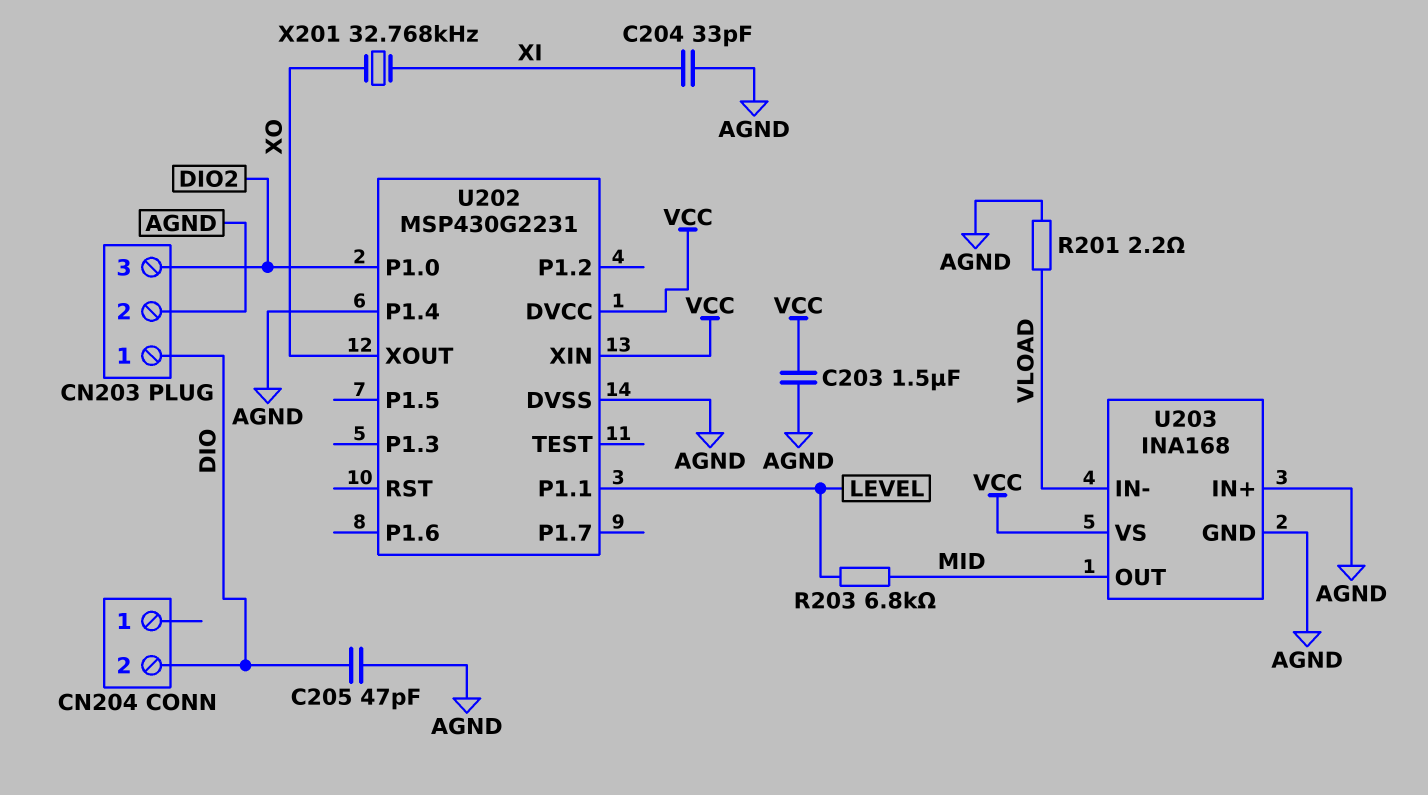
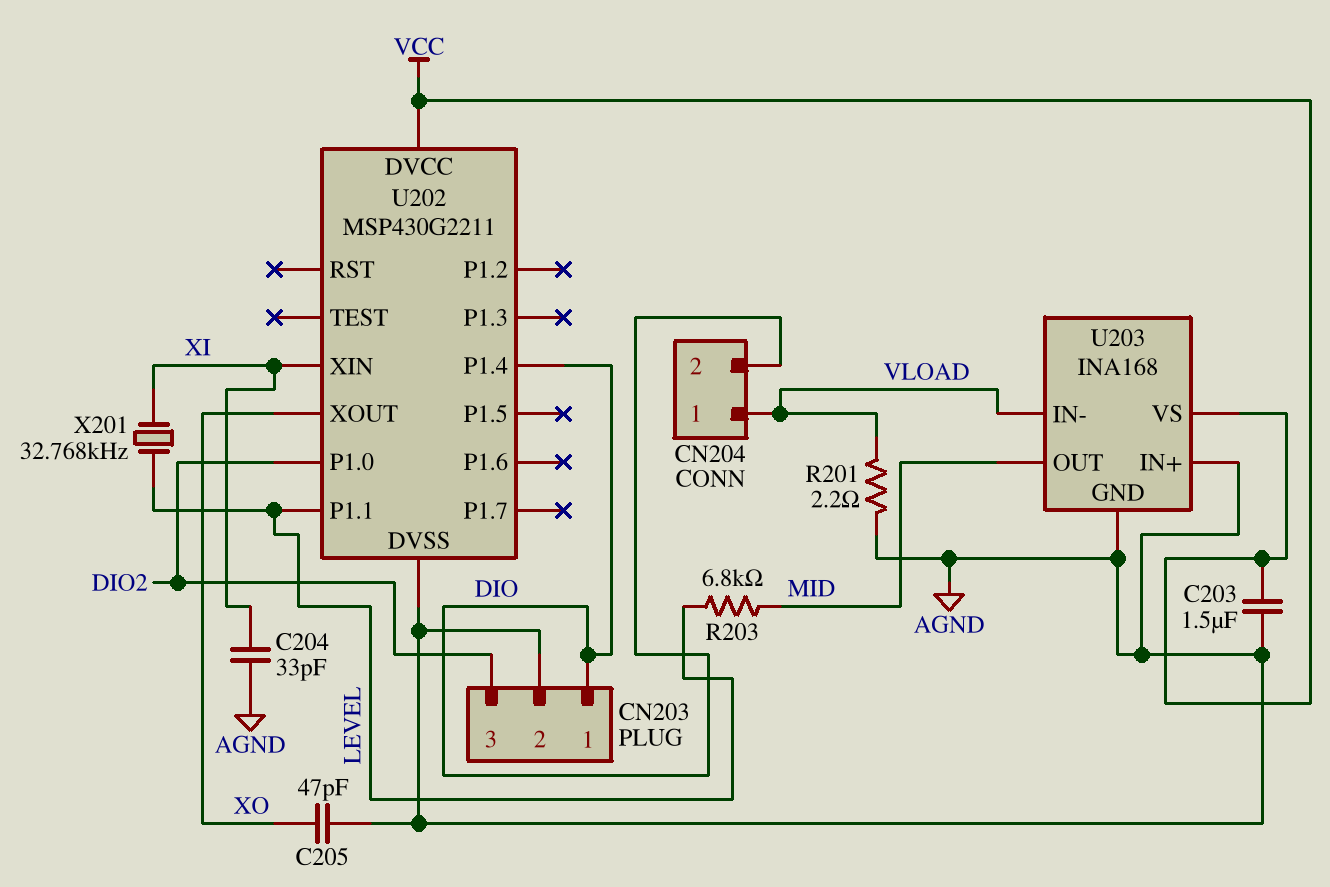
C205: 47pF (AGND, DIO) -> 47pF (AGND, XO)
CN204 pin 1: none -> VLOAD
U202: MSP430G2231 -> MSP430G2211
U202 pin P1.4: AGND -> DIO
U202 pin XIN: VCC -> XI
X201: 32.768kHz (XI, XO) -> 32.768kHz (LEVEL, XI)

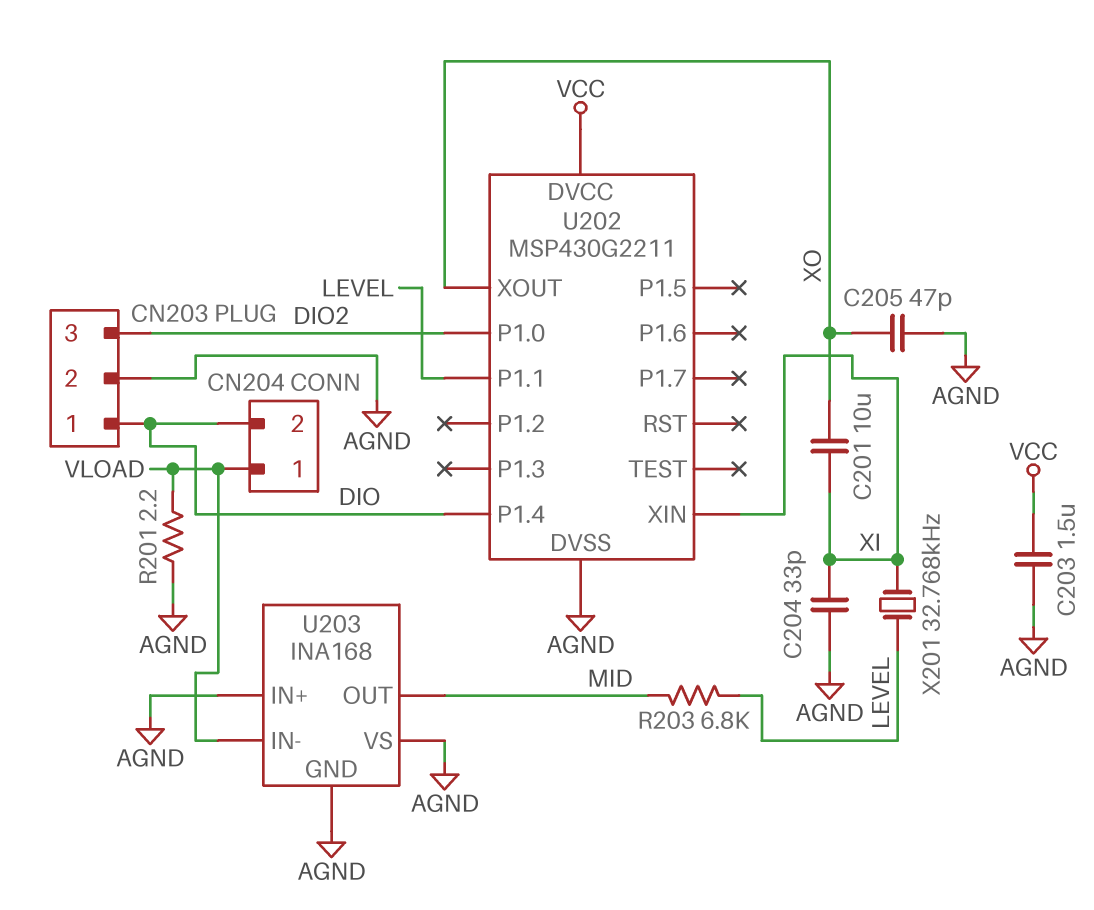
C201: none -> 10uF (XI, XO)
U203 pin VS: VCC -> AGND

